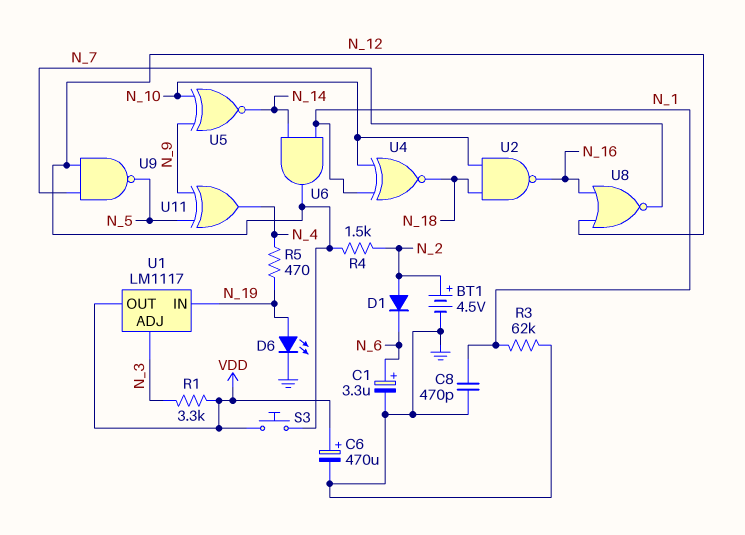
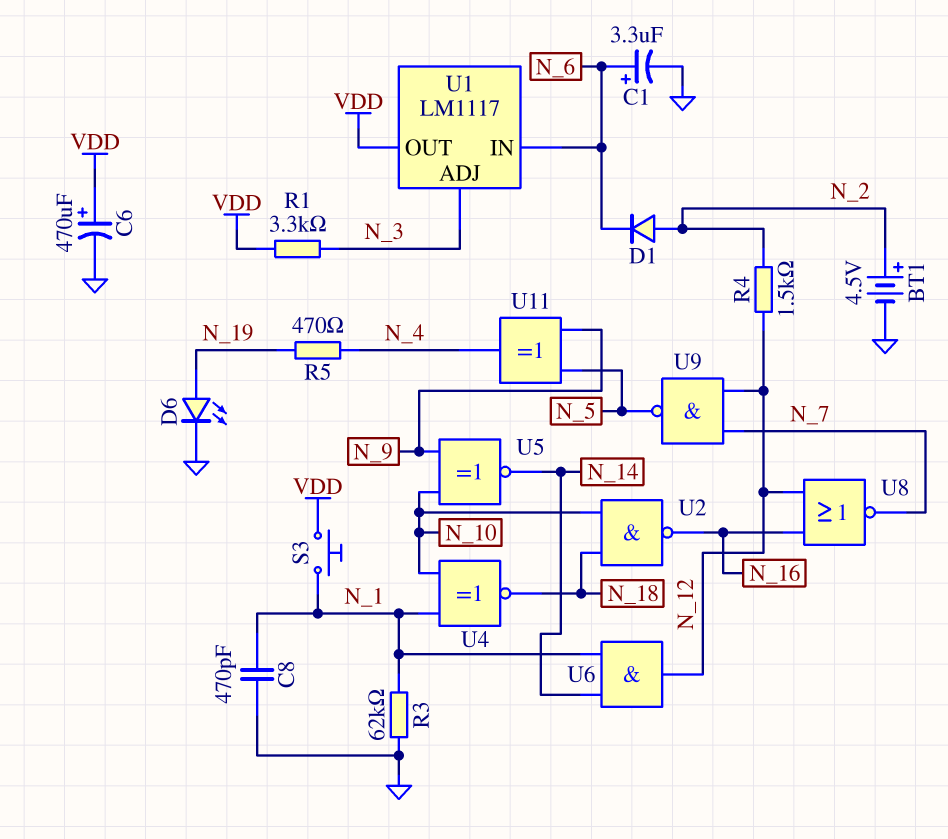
S3: button (N_12, VDD) -> button (N_1, VDD)
U1 pin IN: N_19 -> N_6

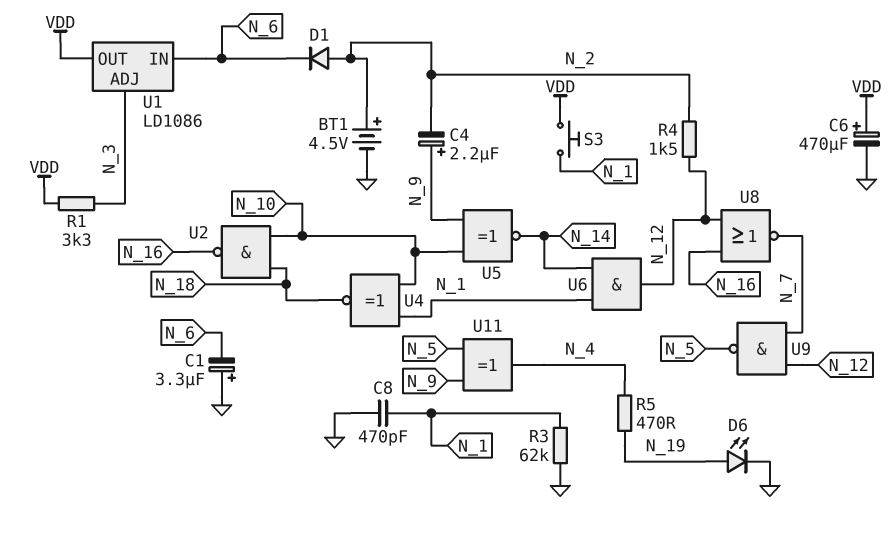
C1: 3.3uF (plus N_6, minus GND) -> 3.3uF (plus GND, minus N_6)
C4: none -> 2.2uF (plus N_9, minus N_2)
U1: LM1117 -> LD1086

